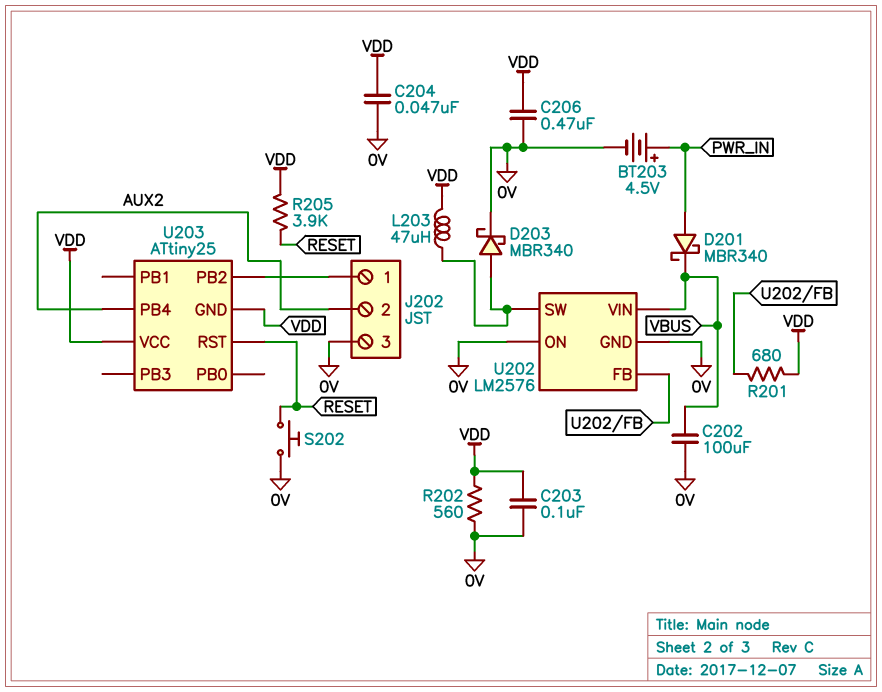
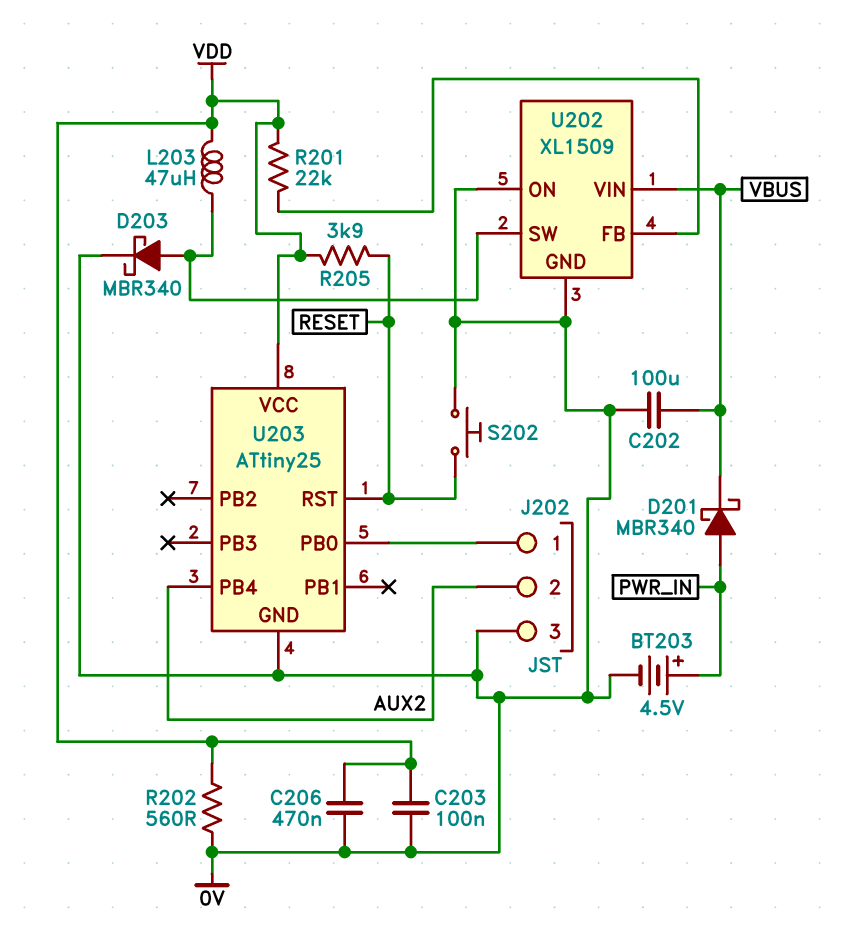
C204: 47nF (0V, VDD) -> none
R201: 680 (U202/FB, VDD) -> 22k (U202/FB, VDD)
U202: LM2576 -> XL1509
U203 pin GND: VDD -> 0V
U203 pin PB0: none -> J202/1
U203 pin PB2: J202/1 -> none

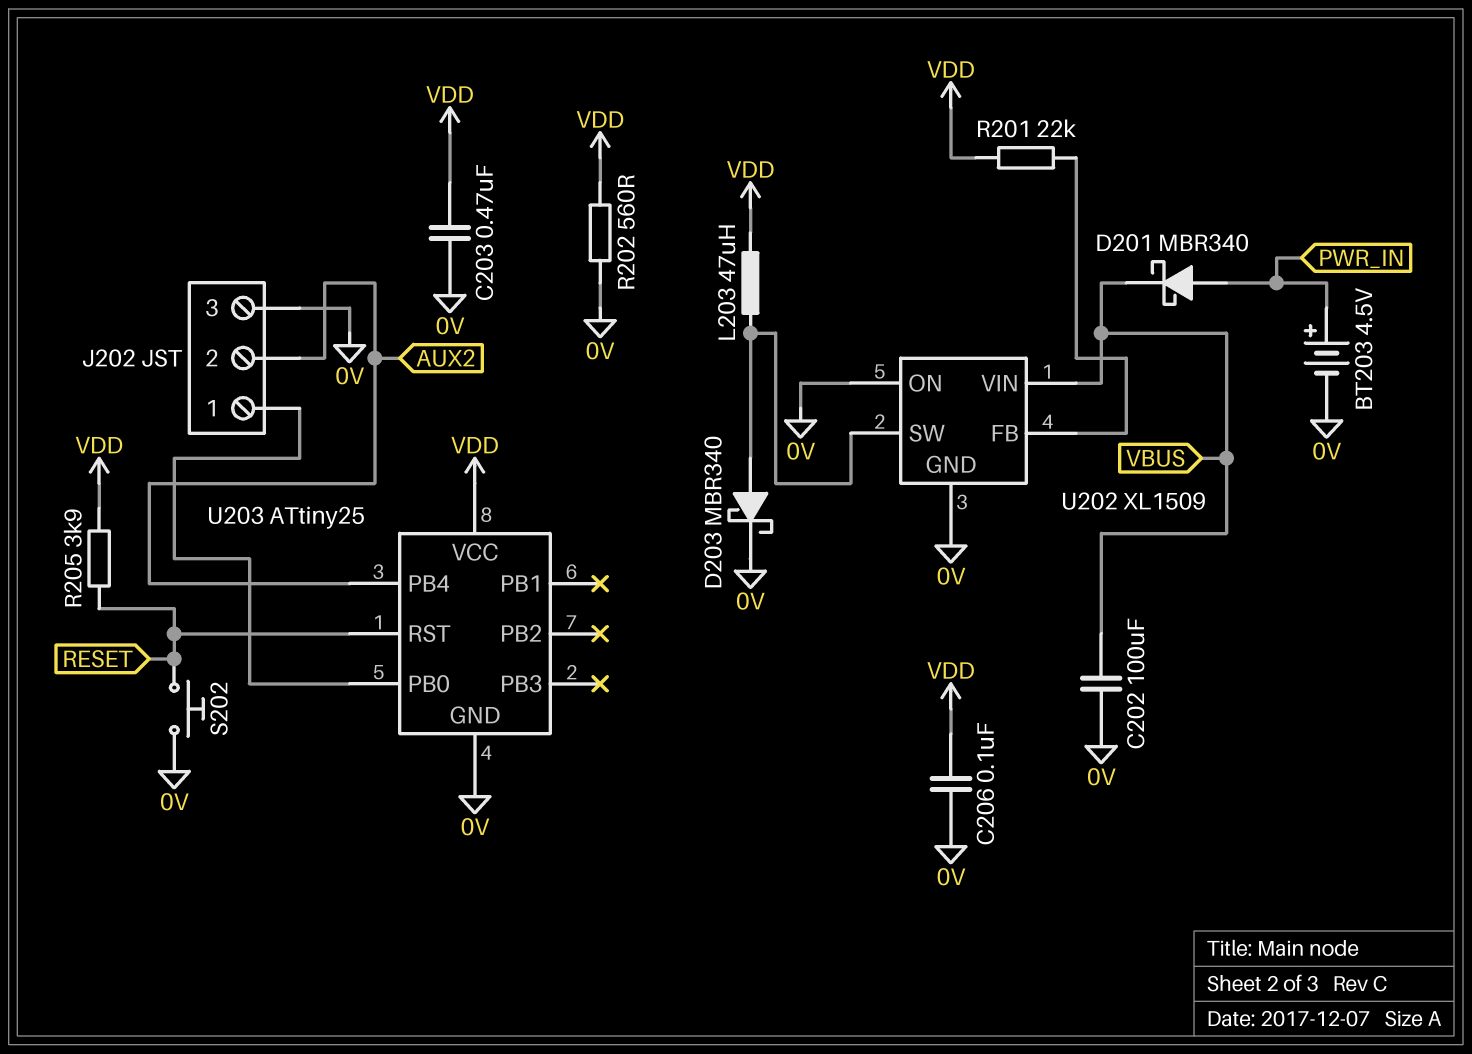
C203: 100nF (0V, VDD) -> 470nF (0V, VDD)
C206: 470nF (0V, VDD) -> 100nF (0V, VDD)

